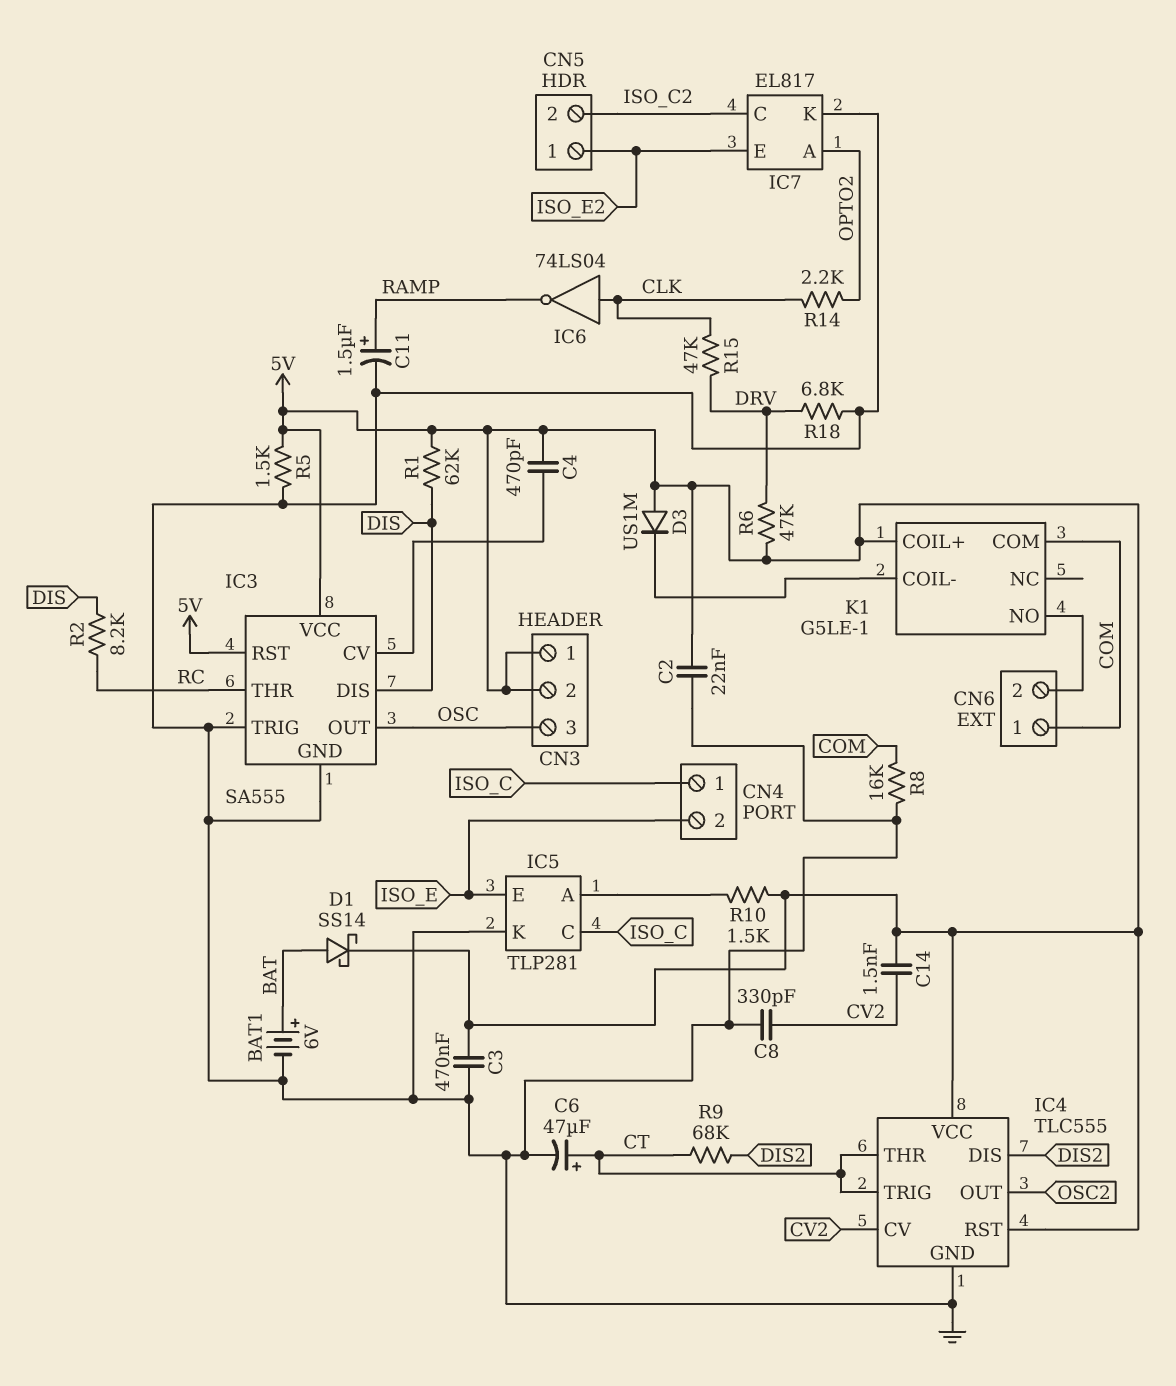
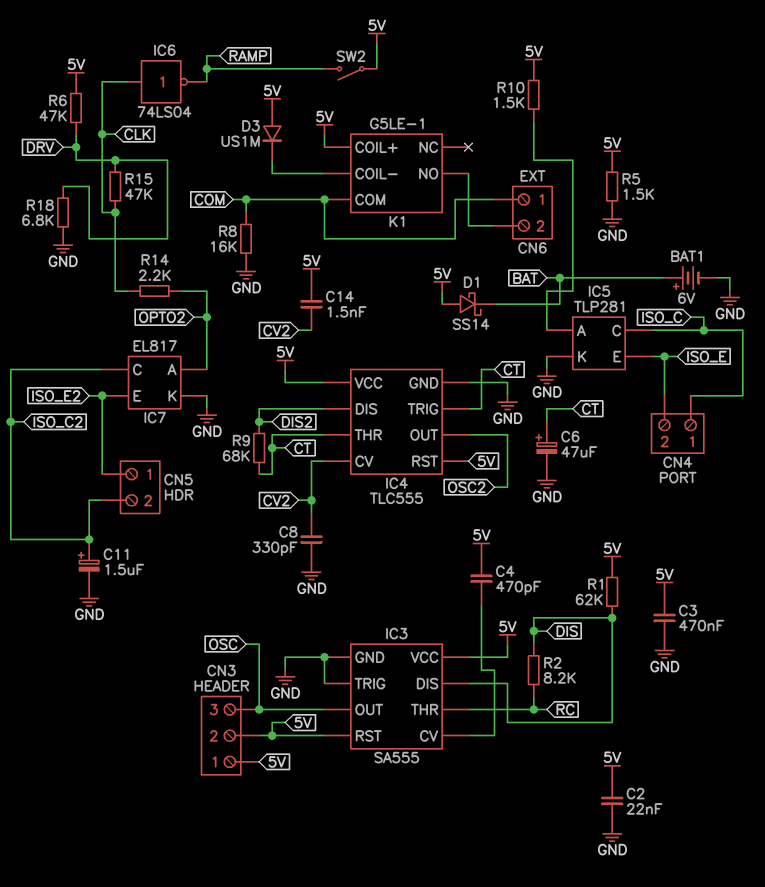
C11: 1.5uF (plus RAMP, minus GND) -> 1.5uF (plus ISO_C2, minus GND)
D1: schottky SS14 (A BAT, K 5V) -> schottky SS14 (A 5V, K BAT)
SW2: none -> switch (5V, RAMP)

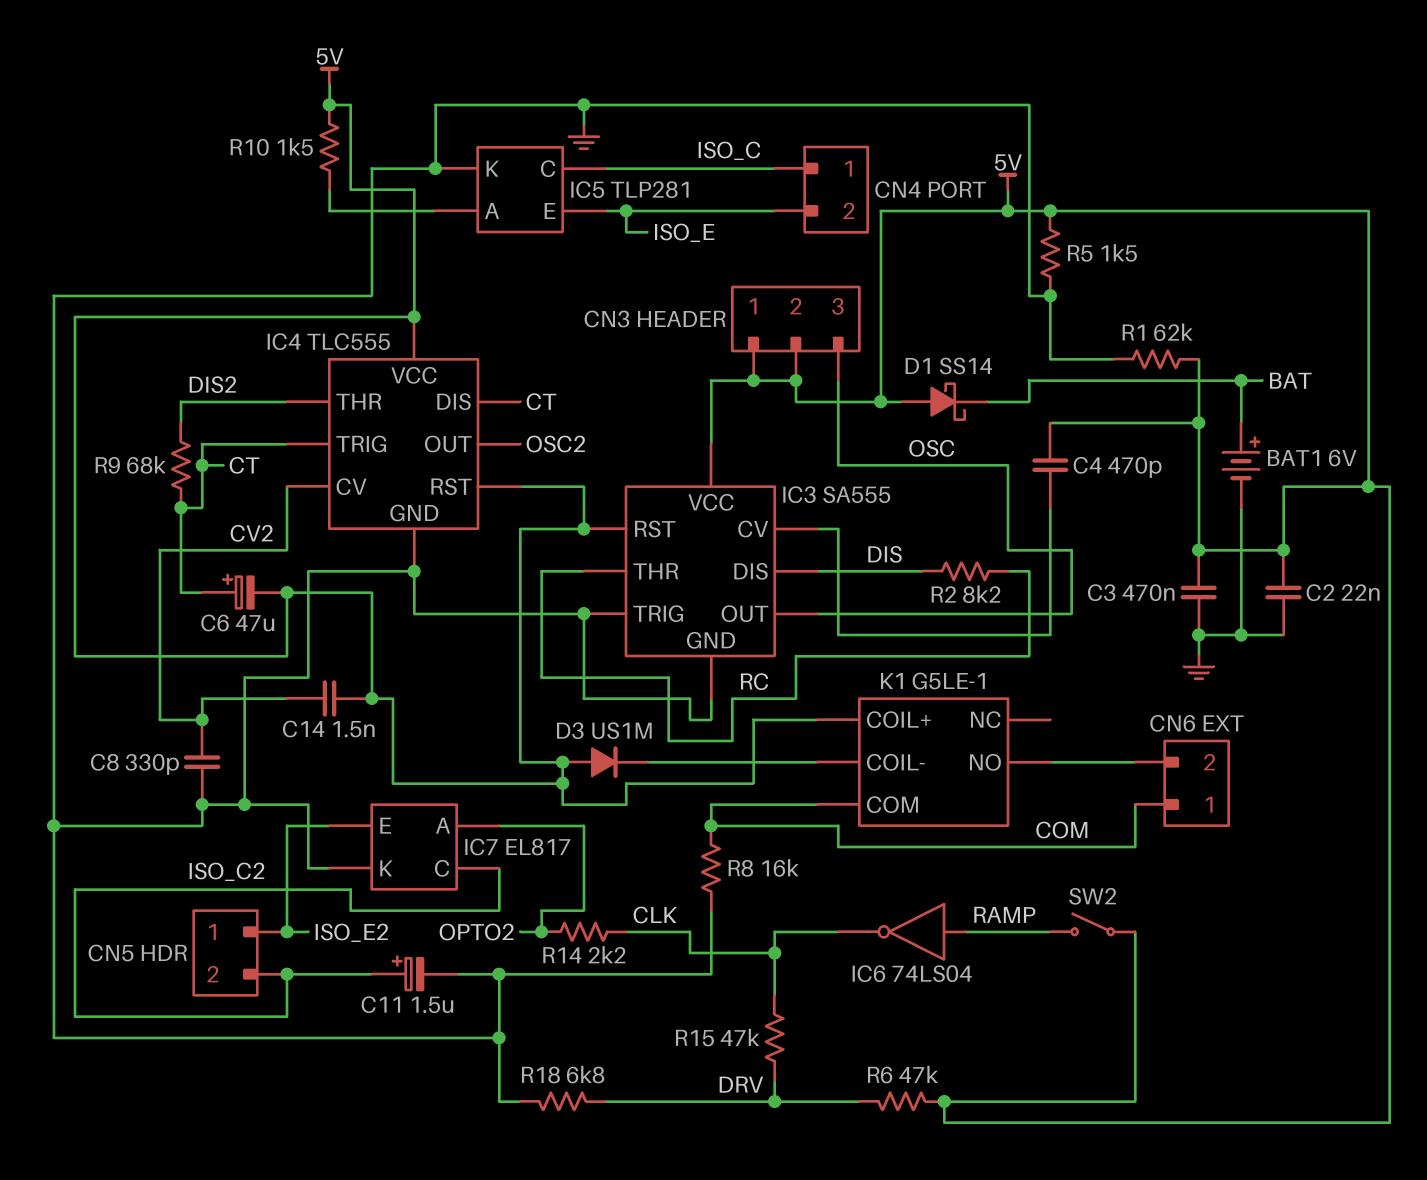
C6: 47uF (plus CT, minus GND) -> 47uF (plus CT, minus 5V)
IC4 pin DIS: DIS2 -> CT
IC4 pin THR: CT -> DIS2
IC6: NOT 74LS04 (in CLK, out RAMP) -> NOT 74LS04 (in RAMP, out CLK)
R1: 62k (5V, DIS) -> 62k (5V, GND)

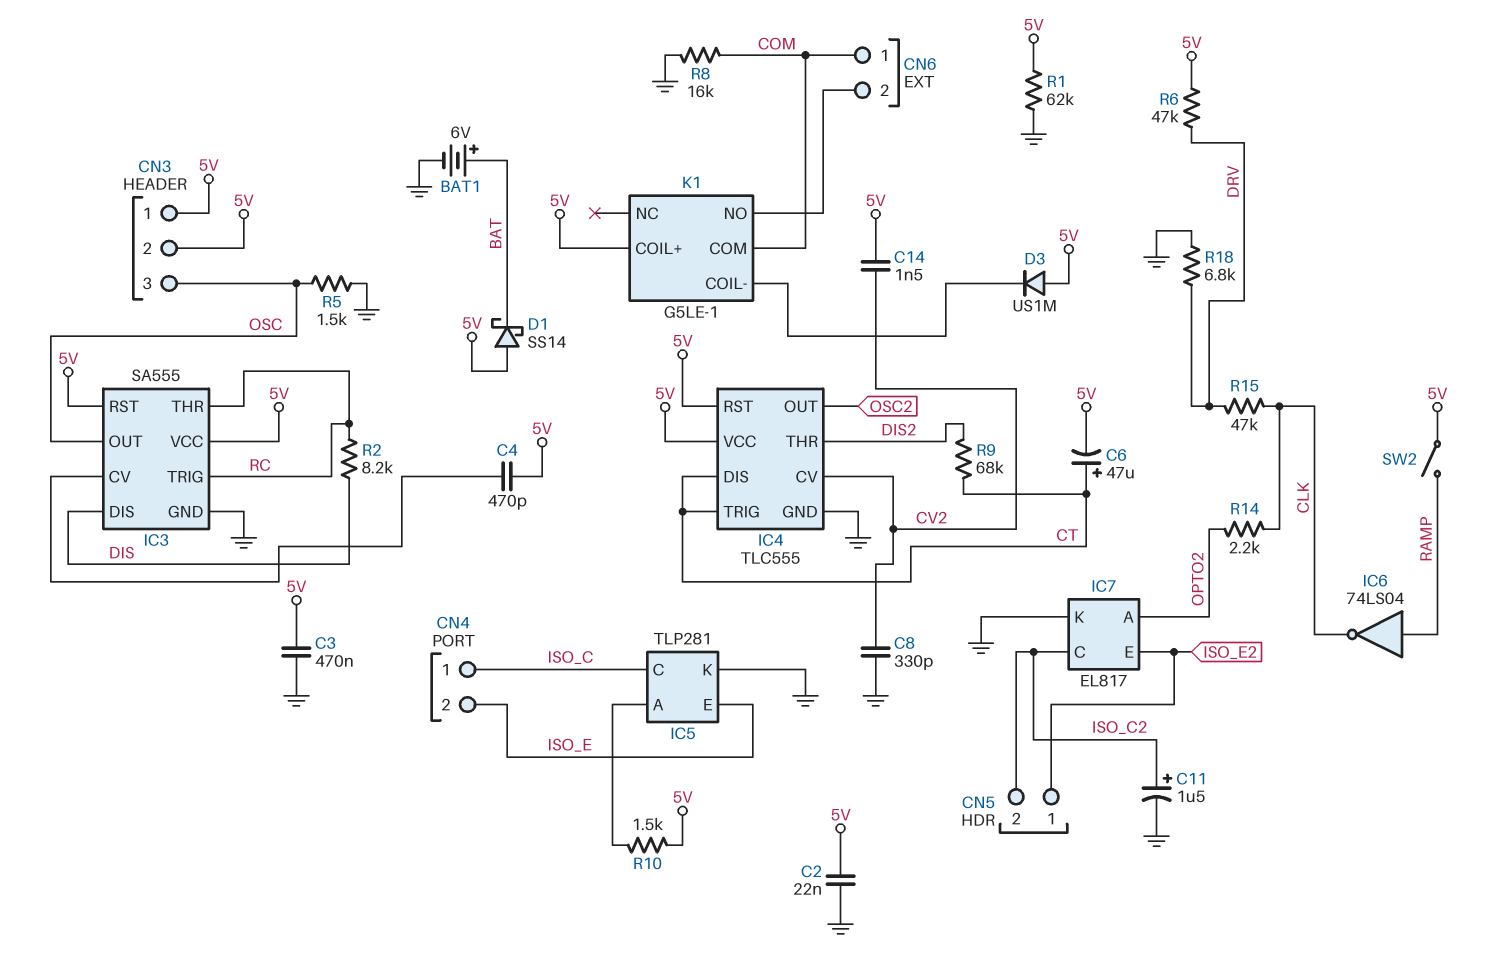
IC3 pin TRIG: GND -> RC
R5: 1.5k (5V, GND) -> 1.5k (GND, OSC)

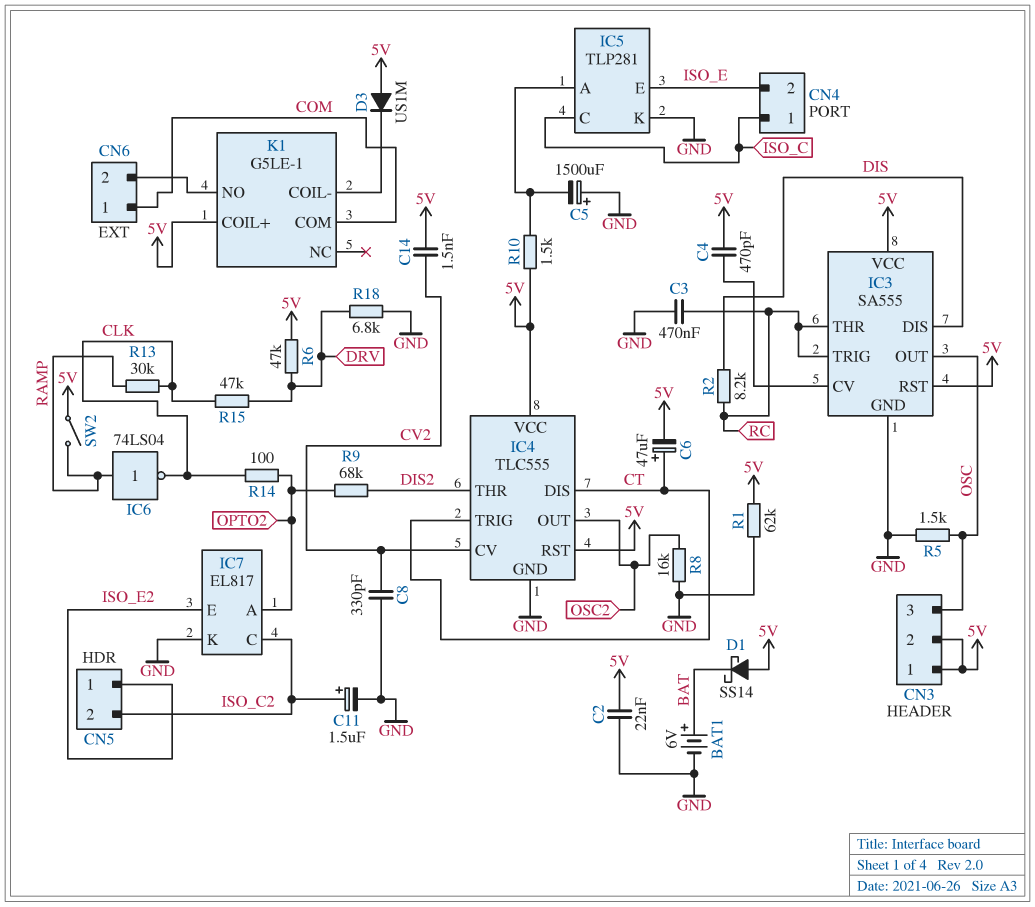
C3: 470nF (5V, GND) -> 470nF (GND, RC)
C5: none -> 1500uF (plus GND, minus IC5/A)
R8: 16k (COM, GND) -> 16k (GND, OSC2)
R9: 68k (CT, DIS2) -> 68k (DIS2, OPTO2)
R13: none -> 30k (CLK, RAMP)
R14: 2.2k (CLK, OPTO2) -> 100 (CLK, OPTO2)

